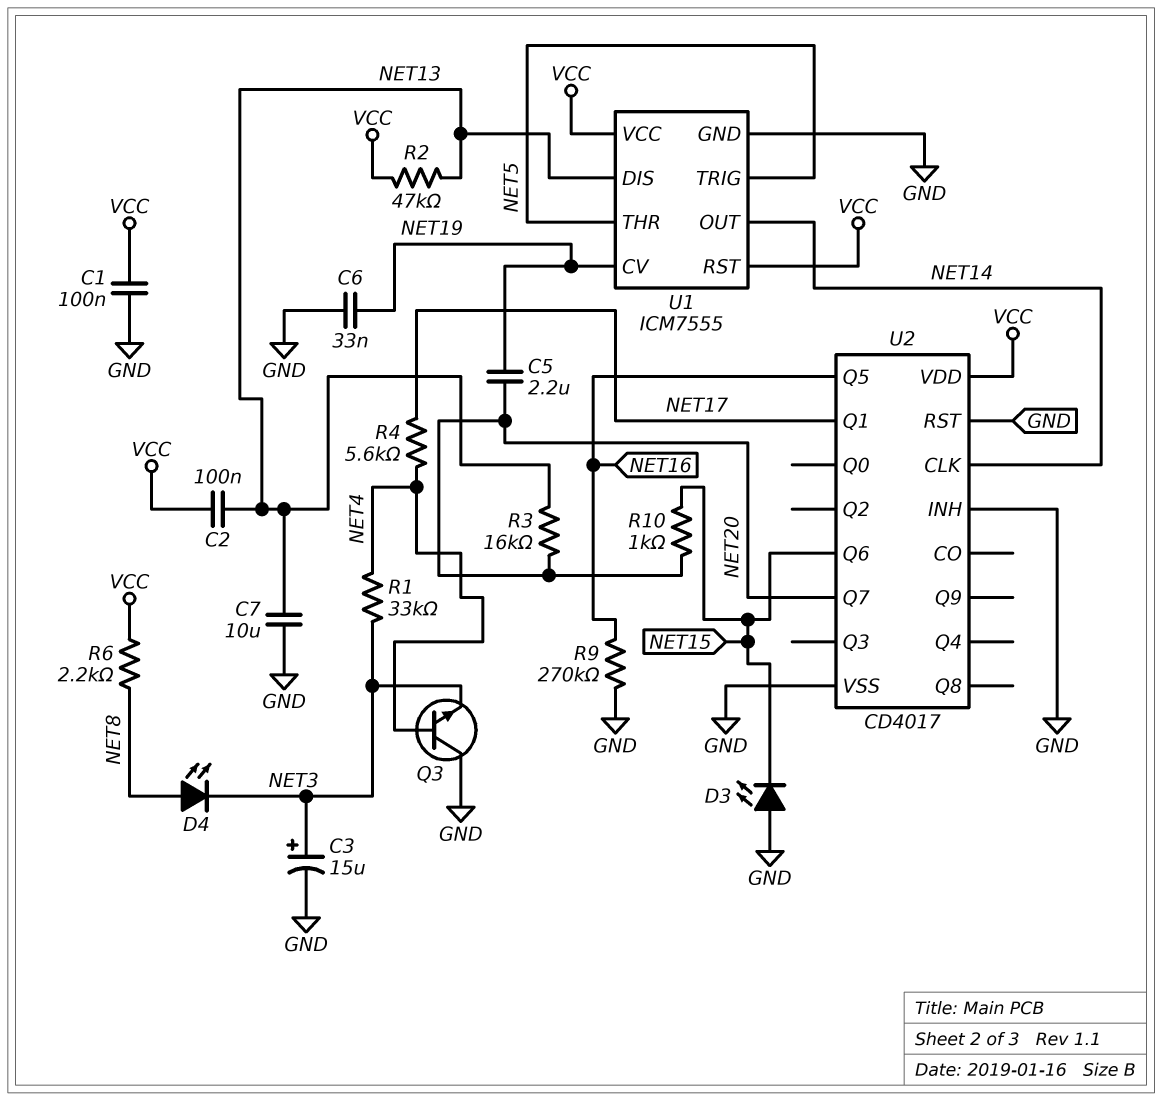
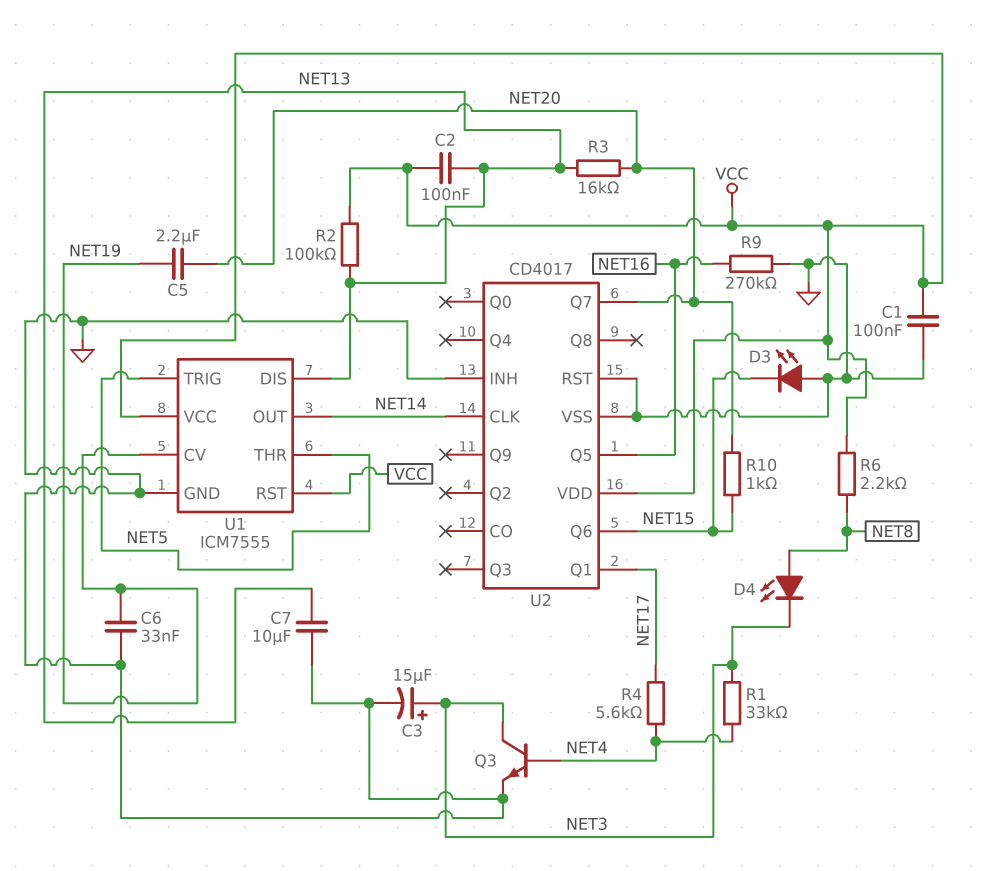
Q3: NPN (B NET4, C GND, E NET3) -> NPN (B NET4, C NET3, E GND)
R2: 47k (NET13, VCC) -> 100k (NET13, VCC)

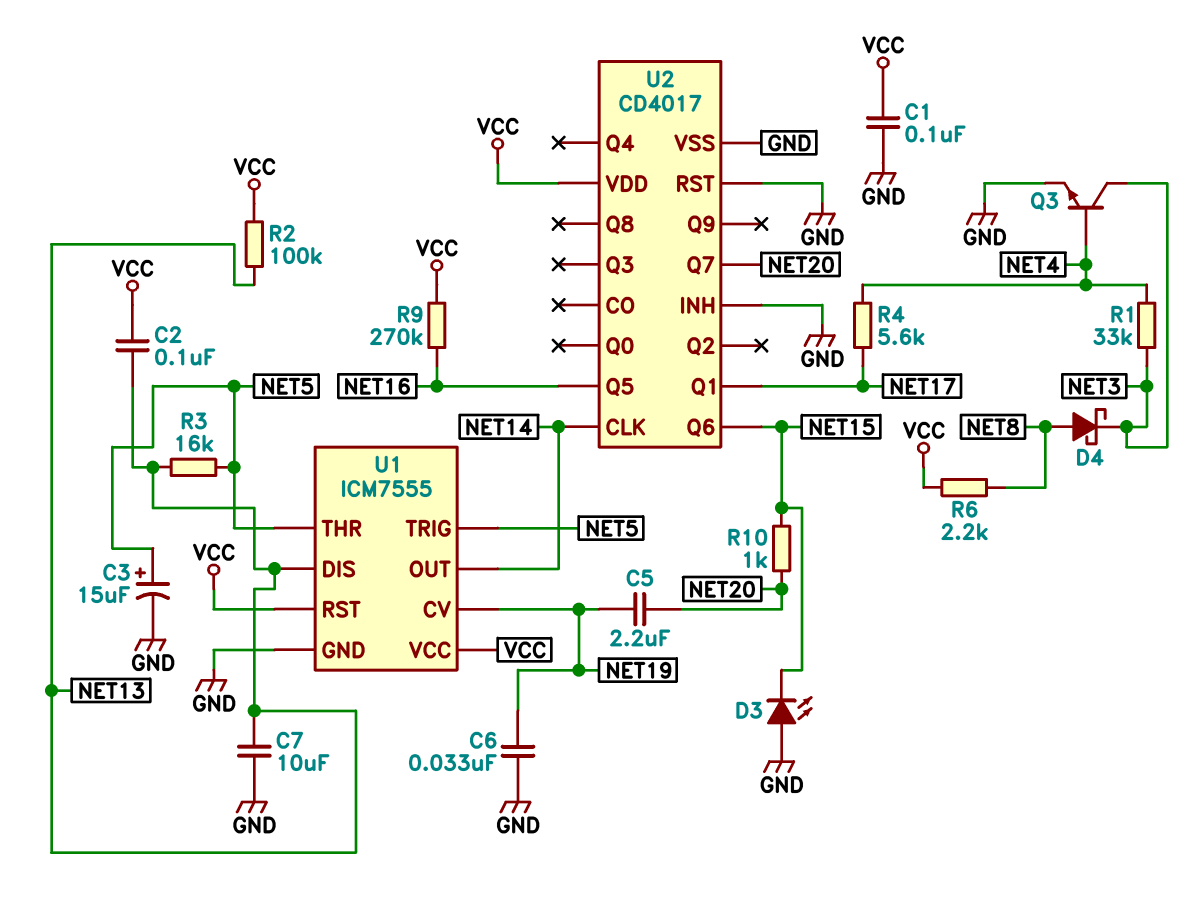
C3: 15uF (plus NET3, minus GND) -> 15uF (plus NET5, minus GND)
D4: LED (A NET8, K NET3) -> schottky (A NET8, K NET3)
R3: 16k (NET13, NET20) -> 16k (NET5, NET13)
R9: 270k (GND, NET16) -> 270k (NET16, VCC)

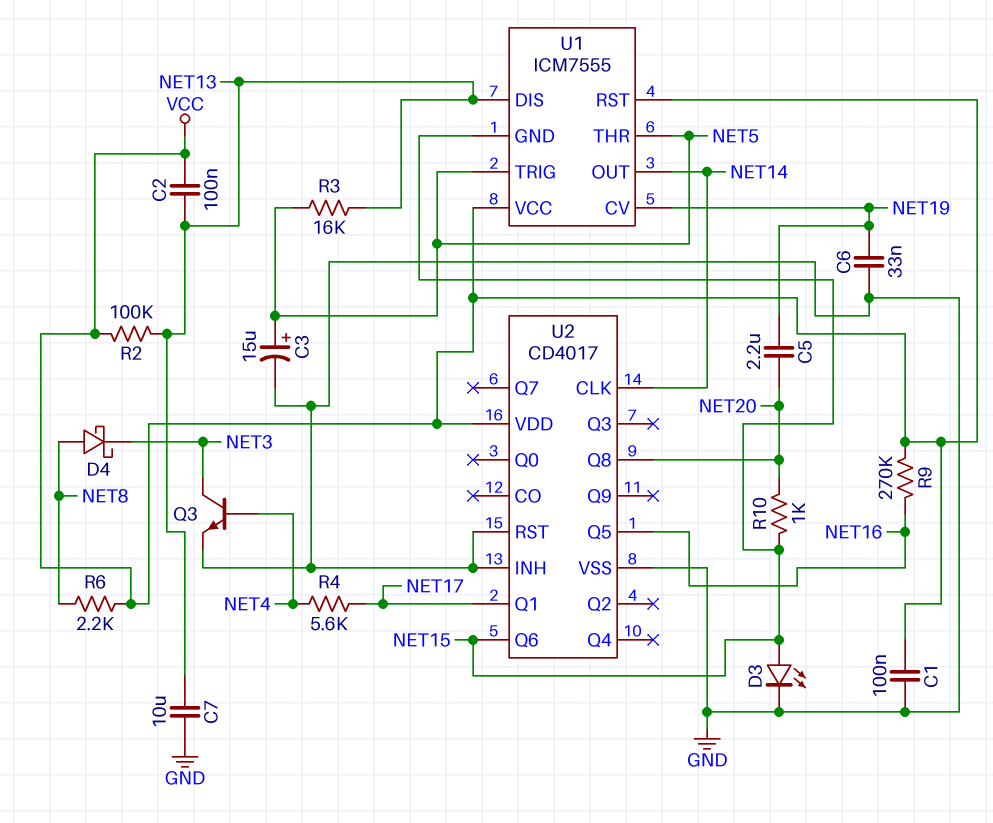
D3: LED (A GND, K NET15) -> LED (A NET15, K GND)
R1: 33k (NET3, NET4) -> none
U1 pin GND: GND -> NET15
U2 pin Q7: NET20 -> none
U2 pin Q8: none -> NET20

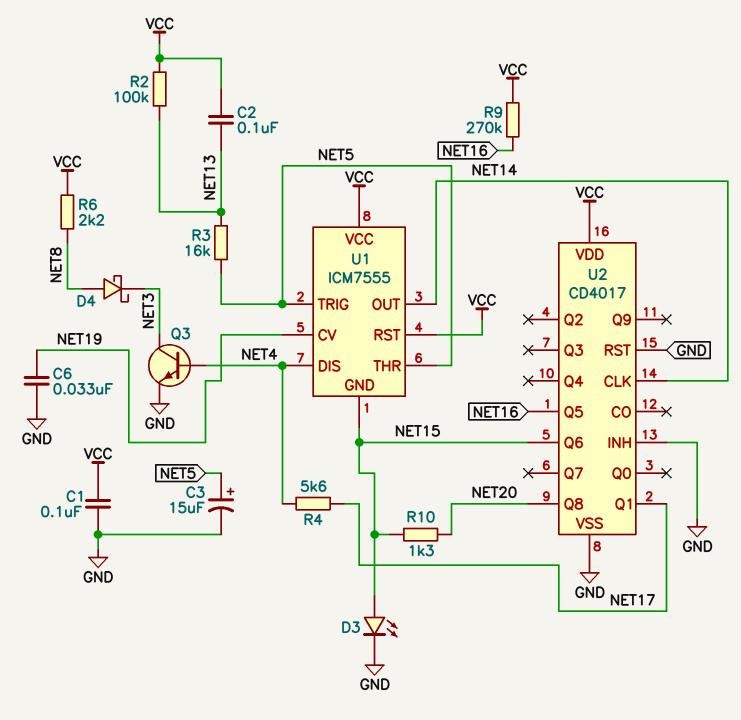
C5: 2.2uF (NET19, NET20) -> none
C7: 10uF (GND, NET13) -> none
R10: 1k (NET15, NET20) -> 1.3k (NET15, NET20)
U1 pin DIS: NET13 -> NET4

